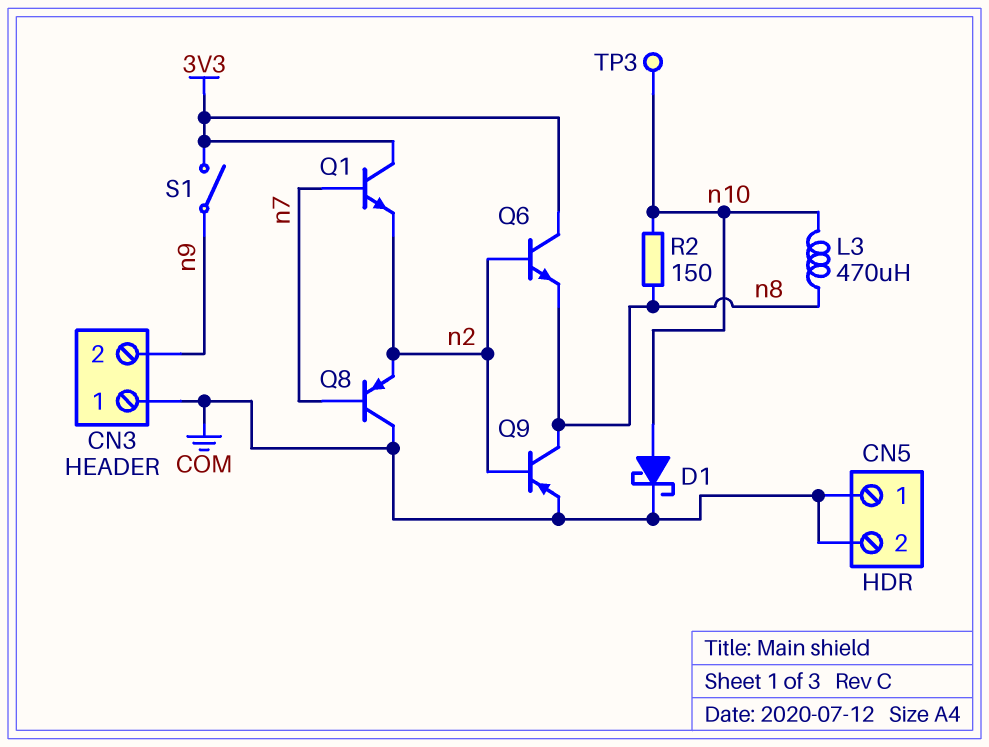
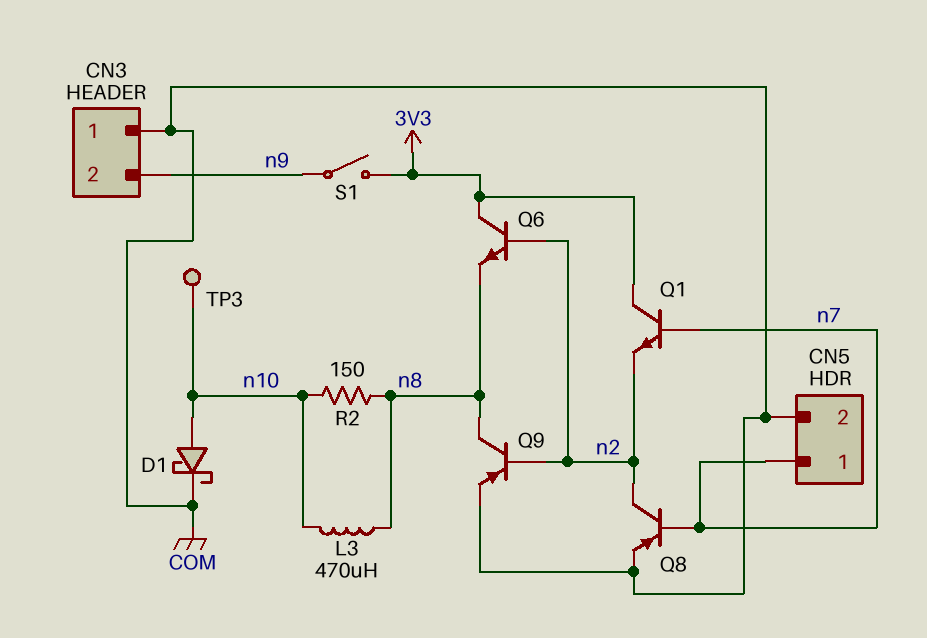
CN5 pin 1: COM -> n7
Q8: PNP (B n7, C COM, E n2) -> PNP (B n7, C n2, E COM)

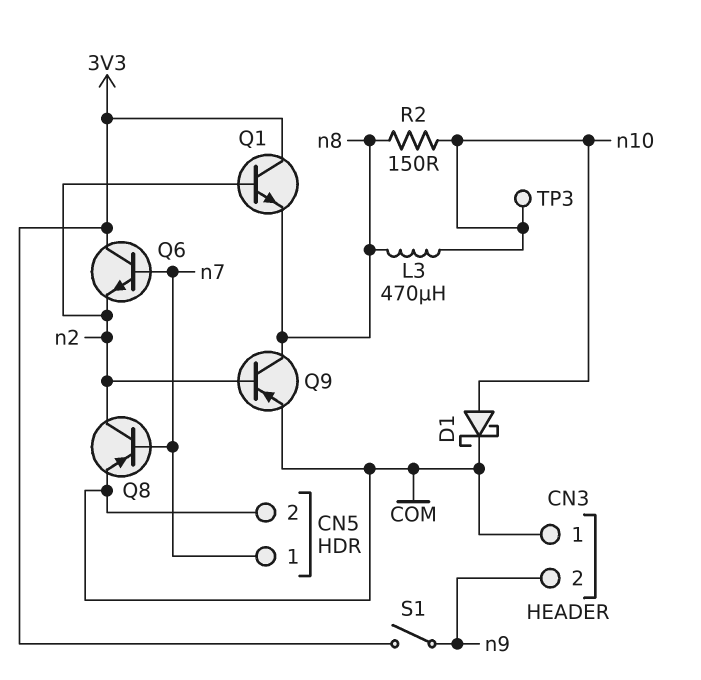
Q1: NPN (B n7, C 3V3, E n2) -> NPN (B n2, C 3V3, E n8)
Q6: NPN (B n2, C 3V3, E n8) -> NPN (B n7, C 3V3, E n2)

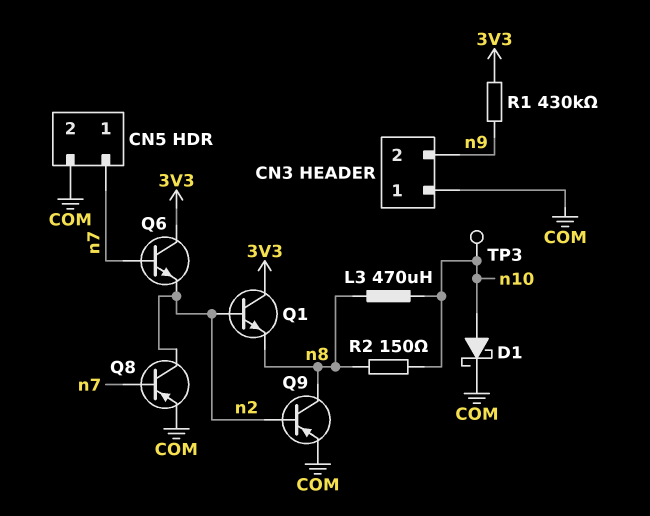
R1: none -> 430k (3V3, n9)
S1: switch (3V3, n9) -> none

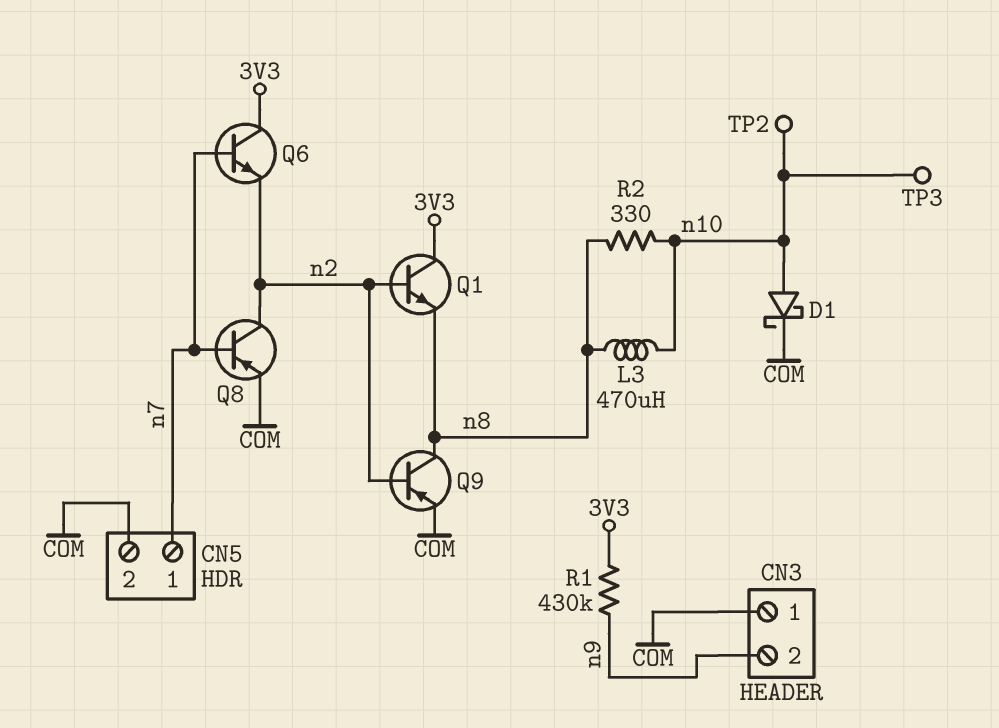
R2: 150 (n8, n10) -> 330 (n8, n10)
TP2: none -> test point (n10)

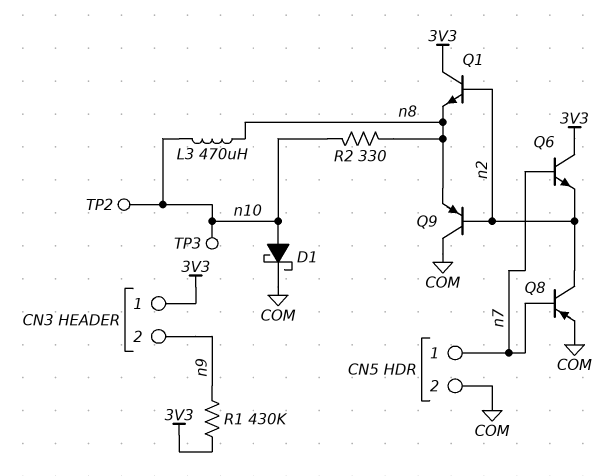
CN3 pin 1: COM -> 3V3
Q9: PNP (B n2, C n8, E COM) -> PNP (B n2, C COM, E n8)

